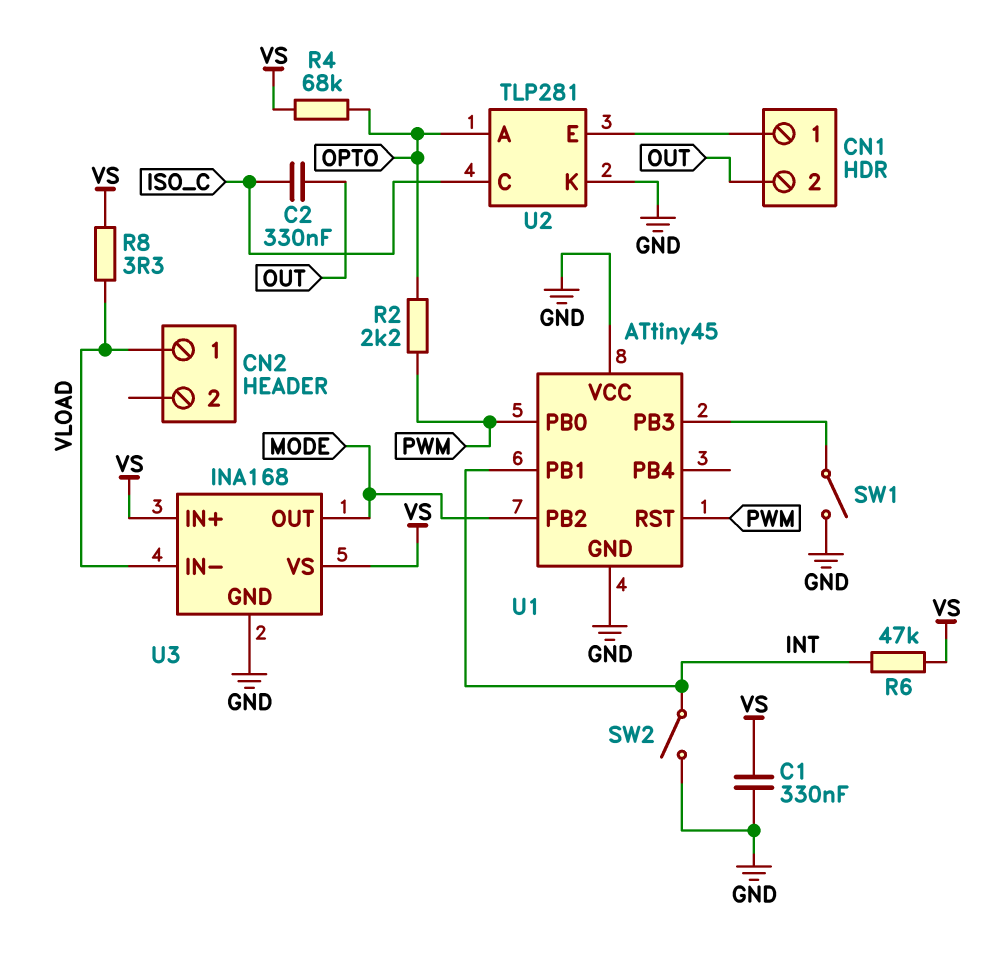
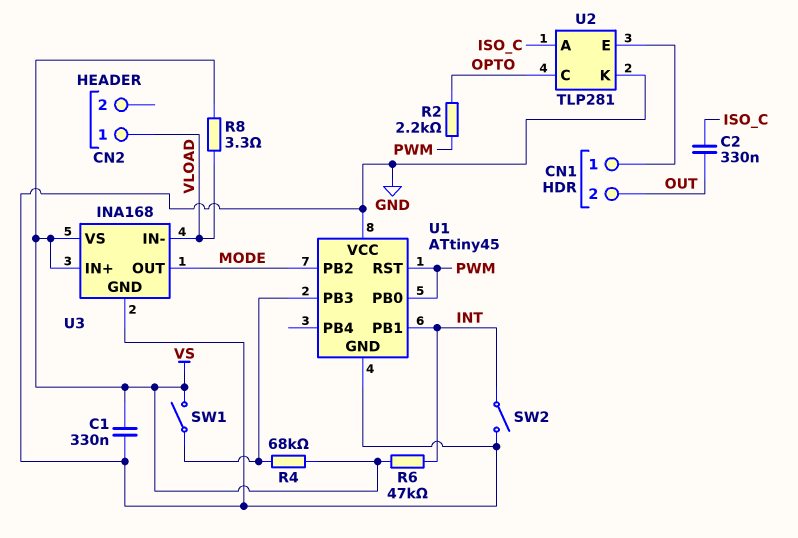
R4: 68k (OPTO, VS) -> 68k (U1/PB3, VS)
SW1: switch (GND, U1/PB3) -> switch (U1/PB3, VS)
U2 pin A: OPTO -> ISO_C
U2 pin C: ISO_C -> OPTO

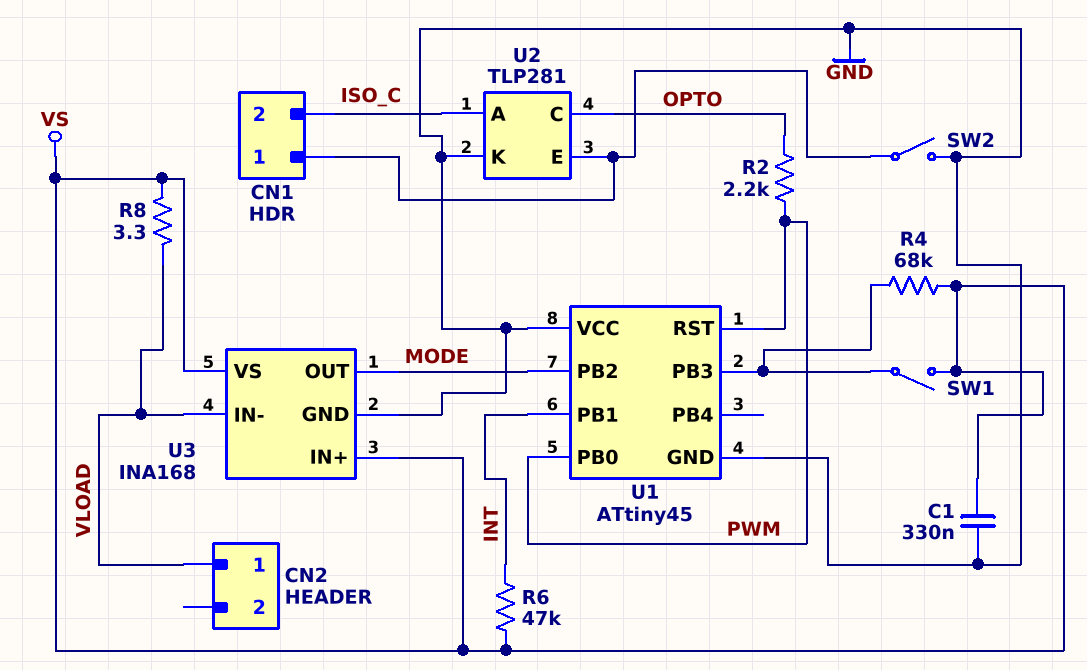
C2: 330nF (ISO_C, OUT) -> none
CN1 pin 2: OUT -> ISO_C
SW2: switch (GND, INT) -> switch (CN1/1, GND)

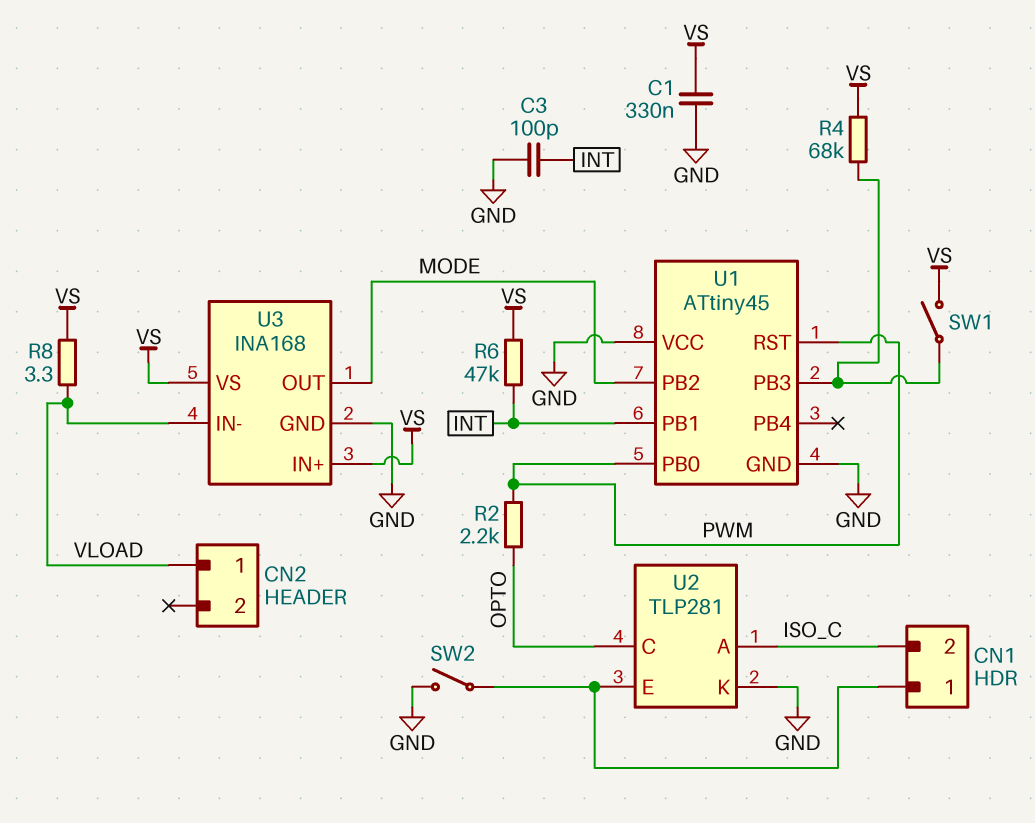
C3: none -> 100pF (GND, INT)

